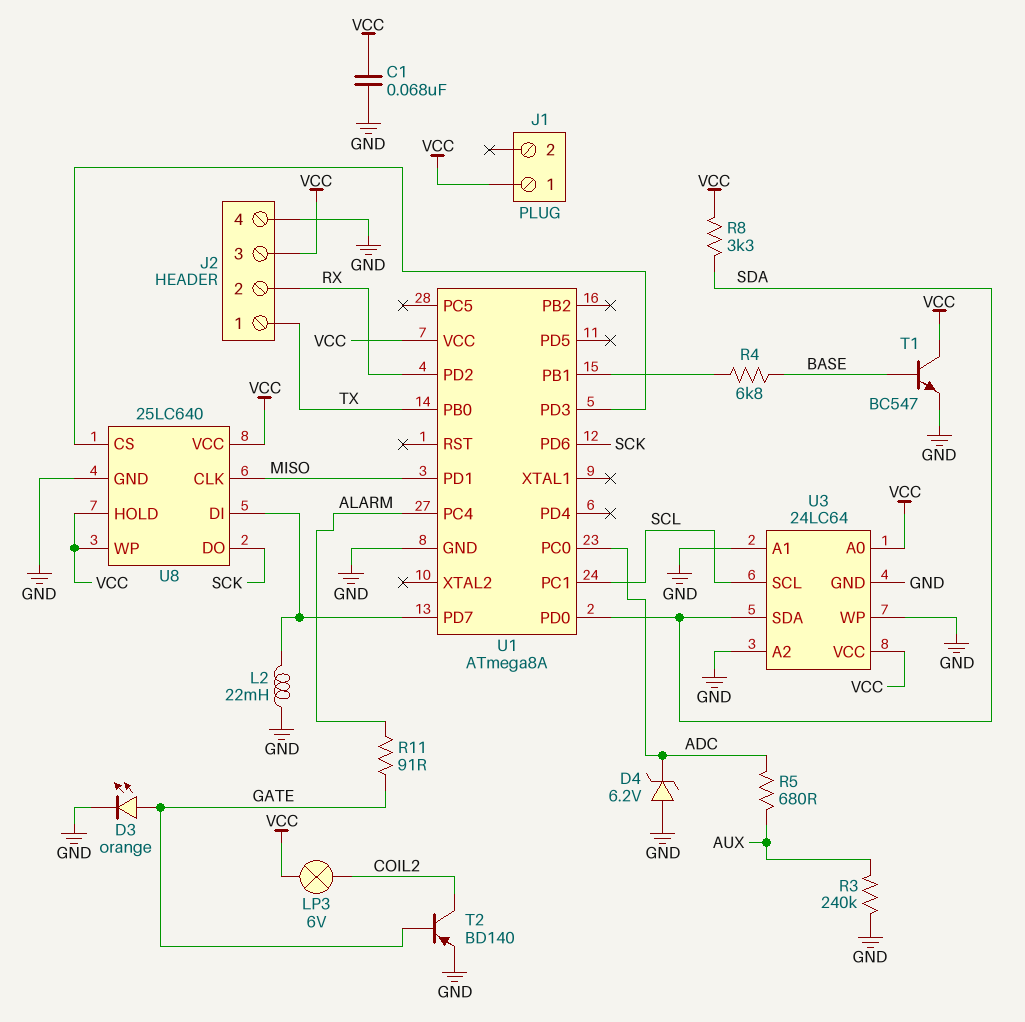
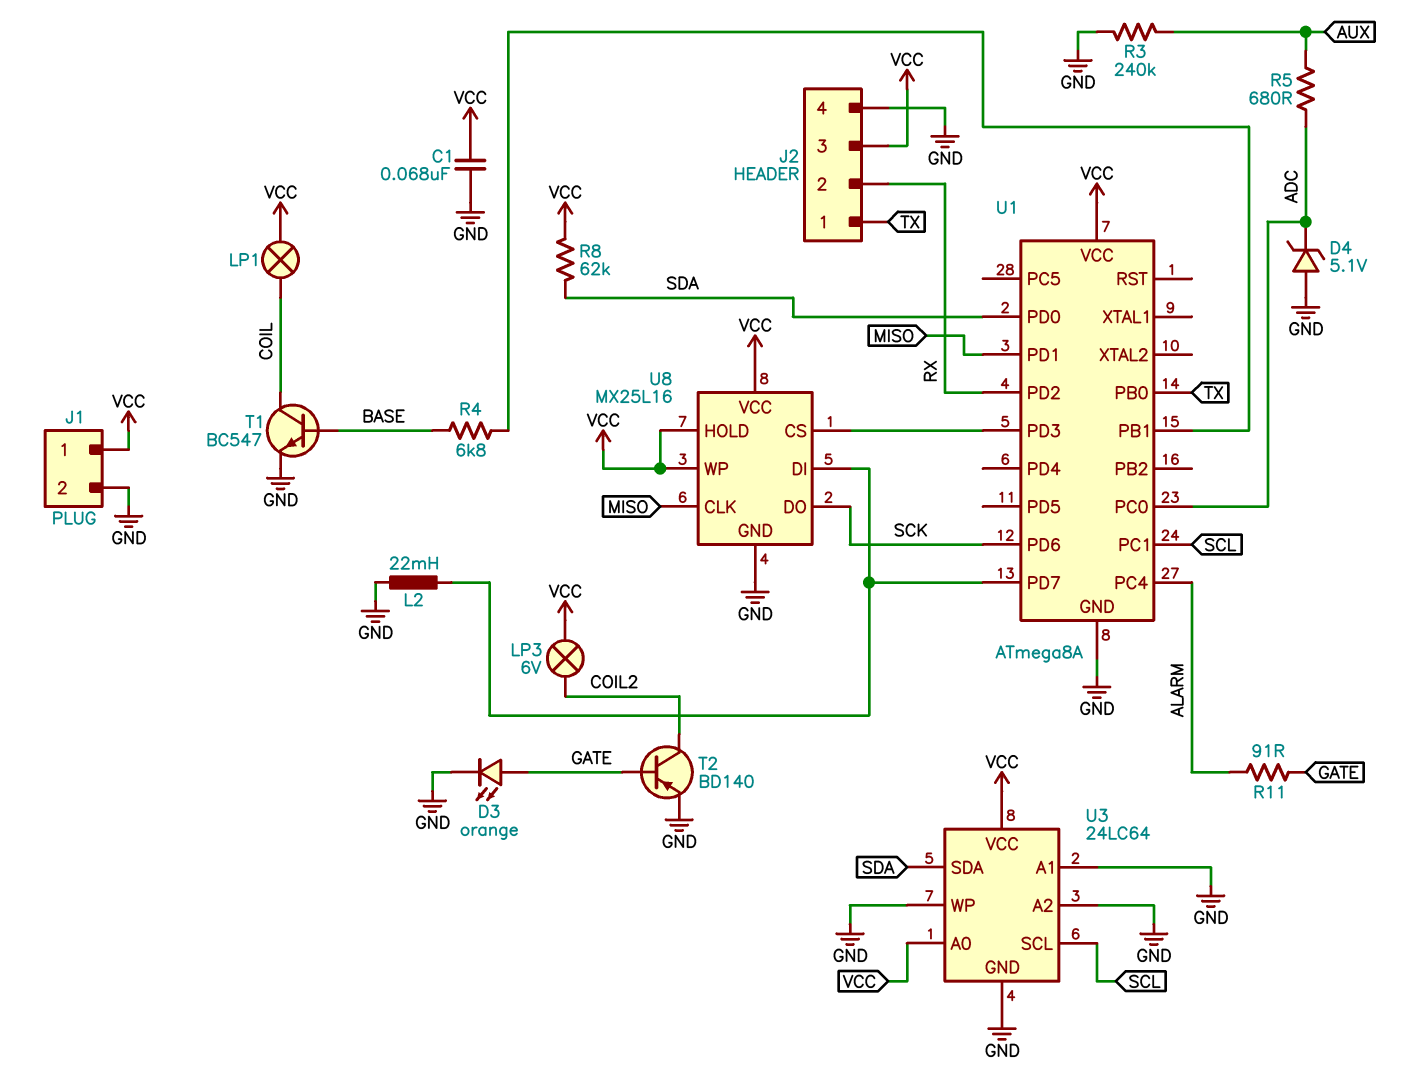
D4: zener 6.2V (A GND, K ADC) -> zener 5.1V (A GND, K ADC)
J1 pin 2: none -> GND
LP1: none -> lamp (COIL, VCC)
R8: 3.3k (SDA, VCC) -> 62k (SDA, VCC)
T1: NPN BC547 (B BASE, C VCC, E GND) -> NPN BC547 (B BASE, C COIL, E GND)
U8: 25LC640 -> MX25L16

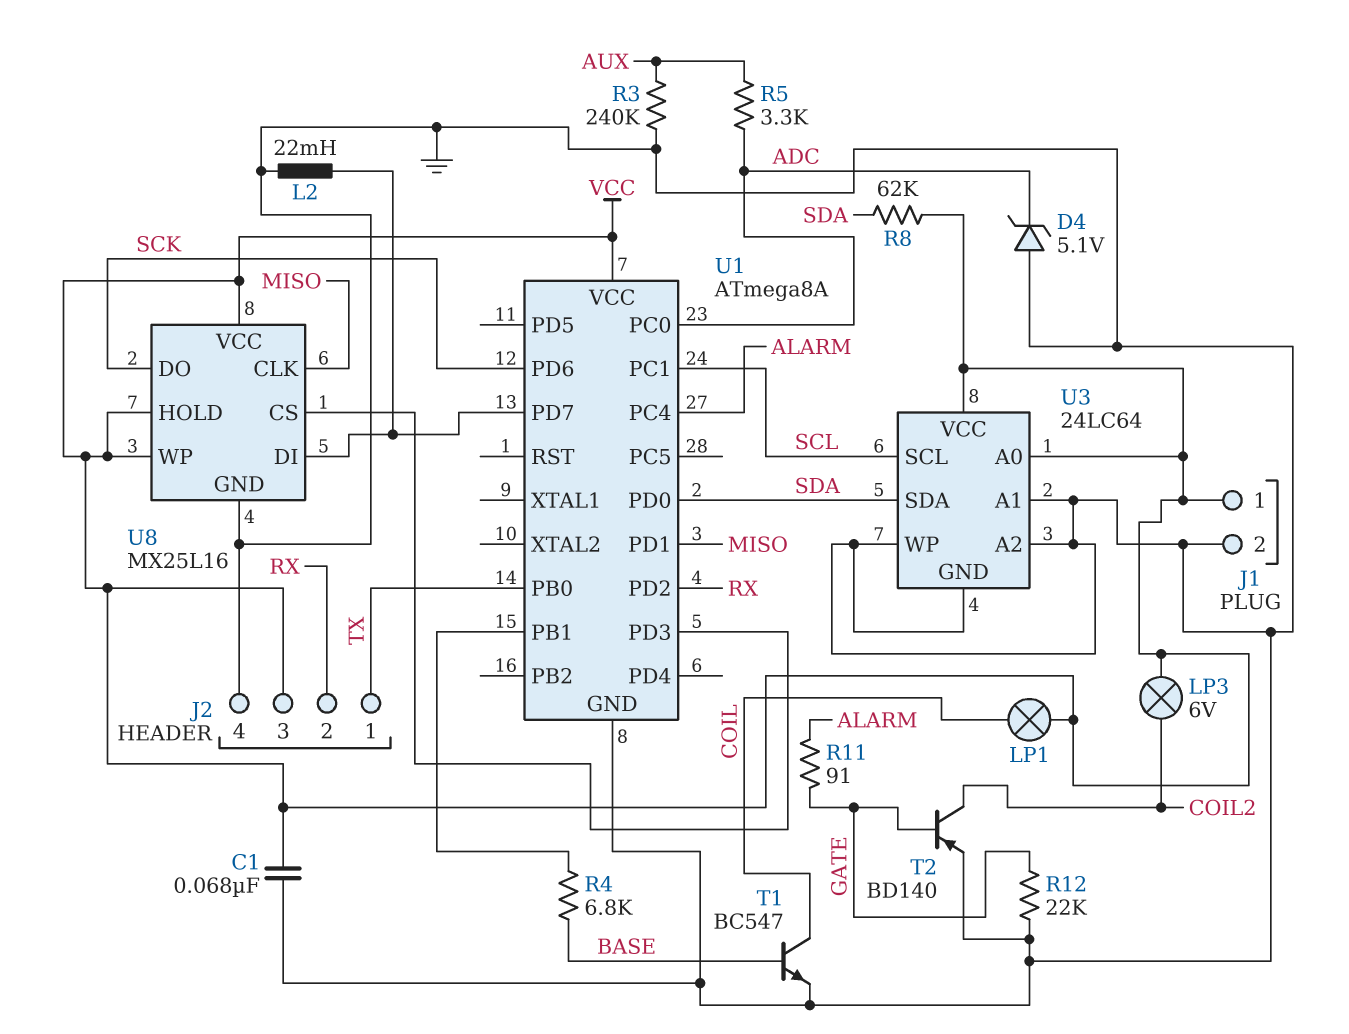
D3: LED orange (A GATE, K GND) -> none
R5: 680 (ADC, AUX) -> 3.3k (ADC, AUX)
R12: none -> 22k (GATE, GND)

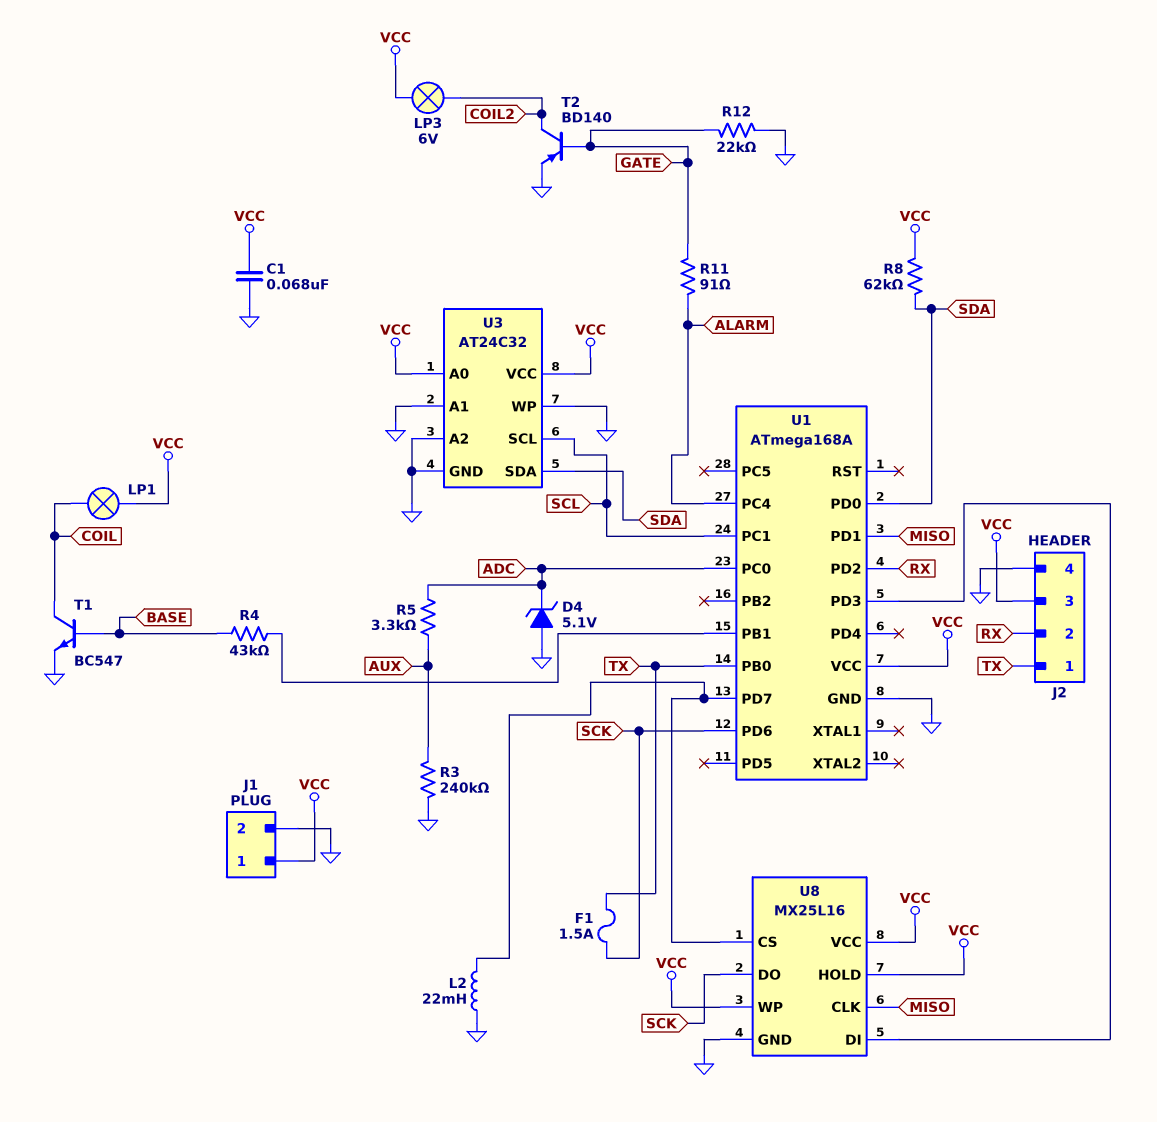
F1: none -> 1.5A (SCK, TX)
R4: 6.8k (BASE, U1/PB1) -> 43k (BASE, U1/PB1)
U1: ATmega8A -> ATmega168A
U3: 24LC64 -> AT24C32
U8 pin CS: U1/PD3 -> U1/PD7
U8 pin DI: U1/PD7 -> U1/PD3

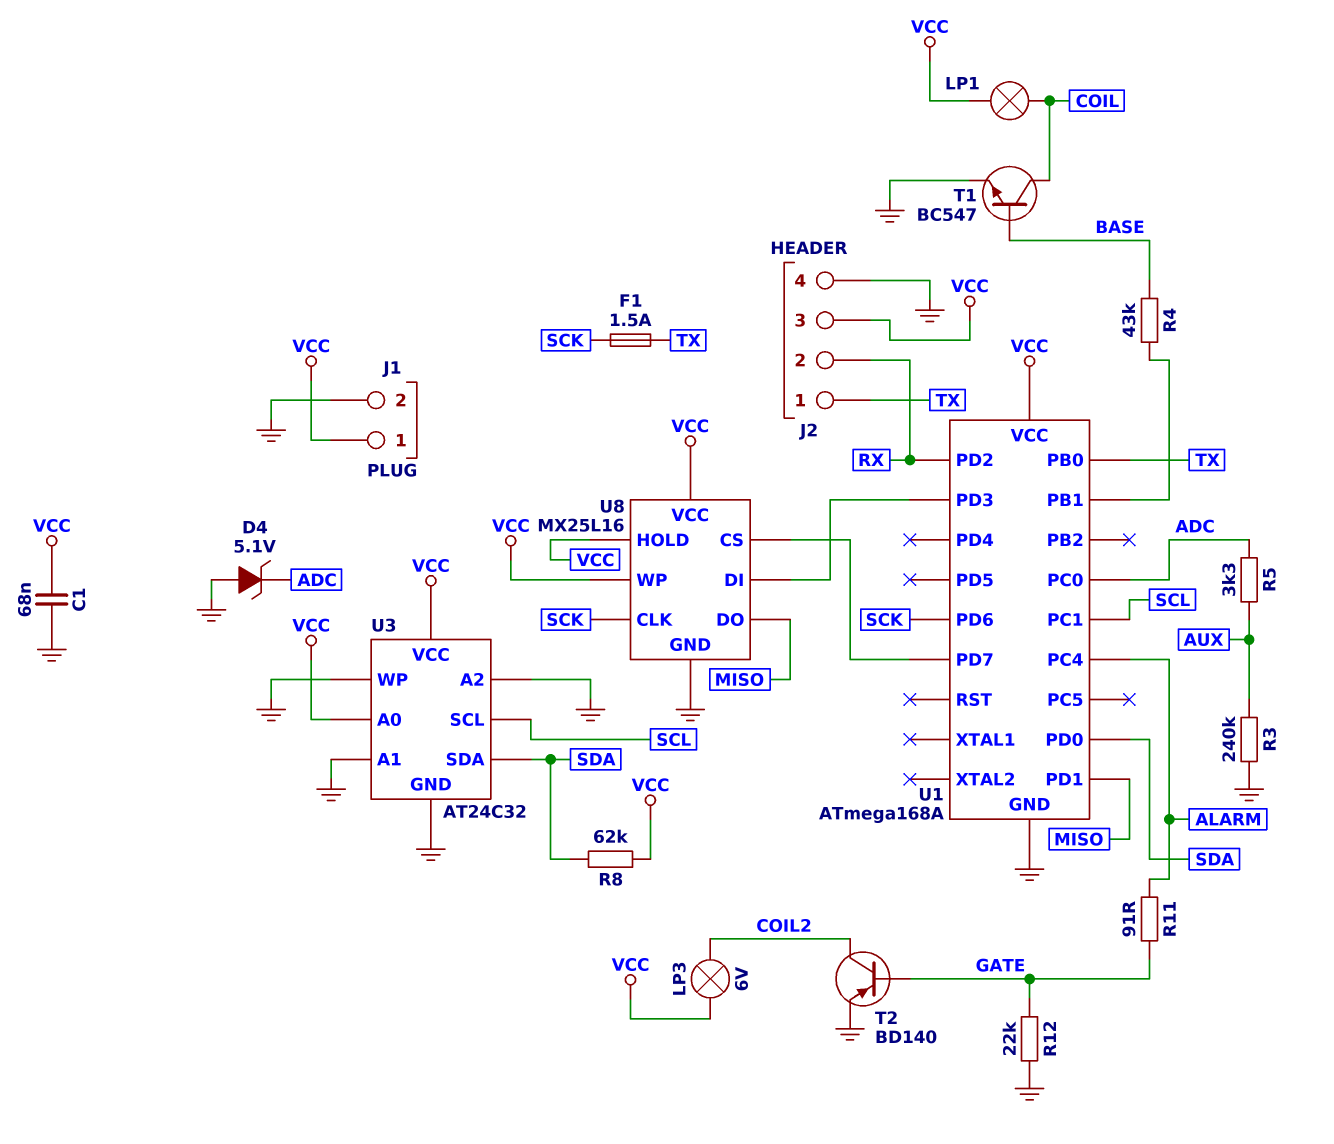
L2: 22mH (GND, U1/PD7) -> none
U8 pin CLK: MISO -> SCK
U8 pin DO: SCK -> MISO

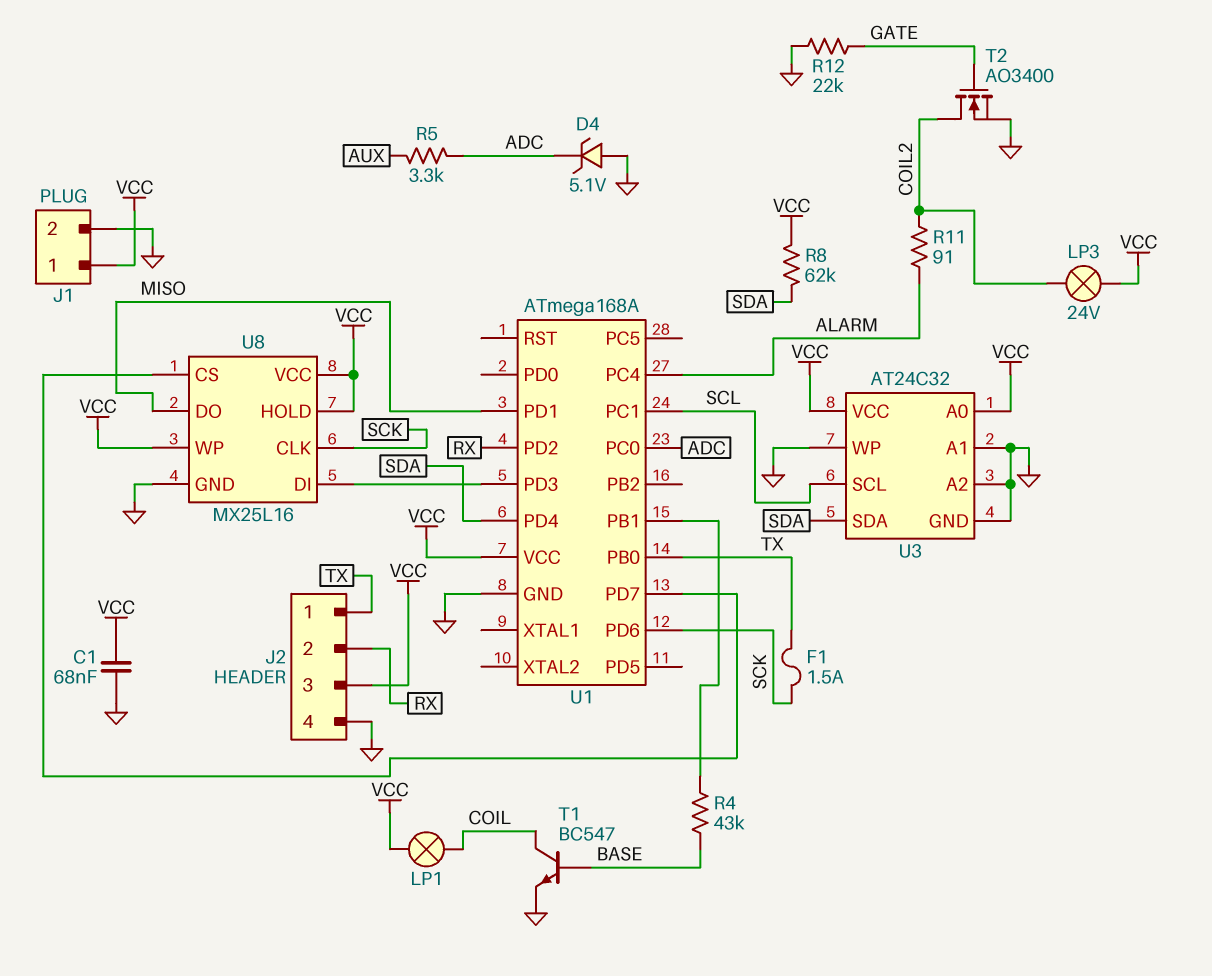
LP3: lamp 6V (COIL2, VCC) -> lamp 24V (COIL2, VCC)
R3: 240k (AUX, GND) -> none
R11: 91 (ALARM, GATE) -> 91 (ALARM, COIL2)
T2: PNP BD140 (B GATE, C COIL2, E GND) -> NMOS AO3400 (G GATE, D COIL2, S GND)
U1 pin PD0: SDA -> none
U1 pin PD4: none -> SDA

